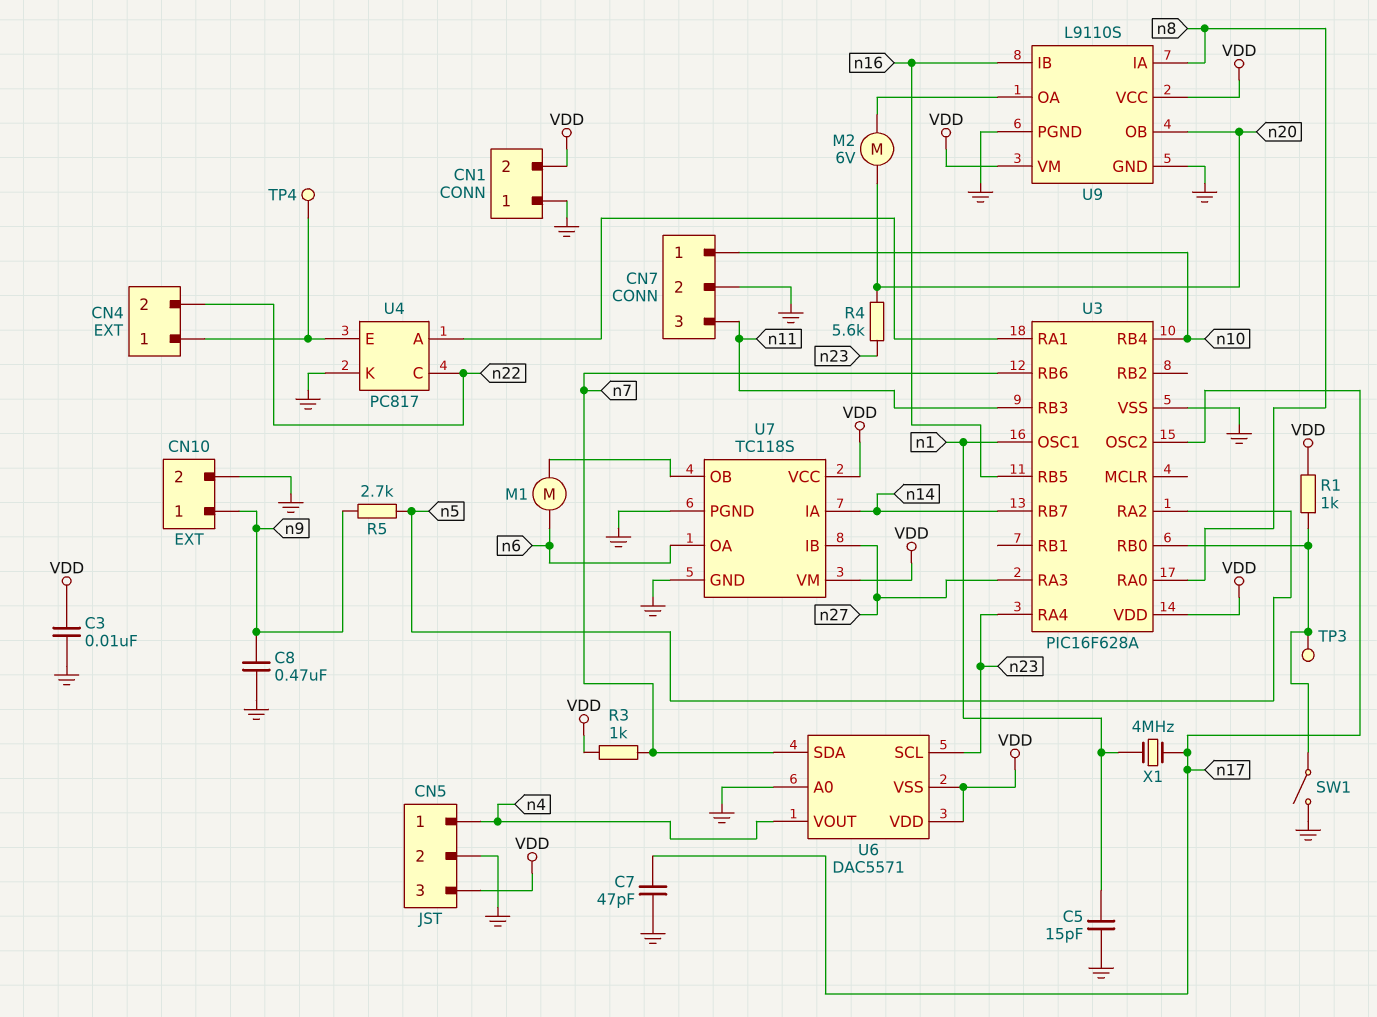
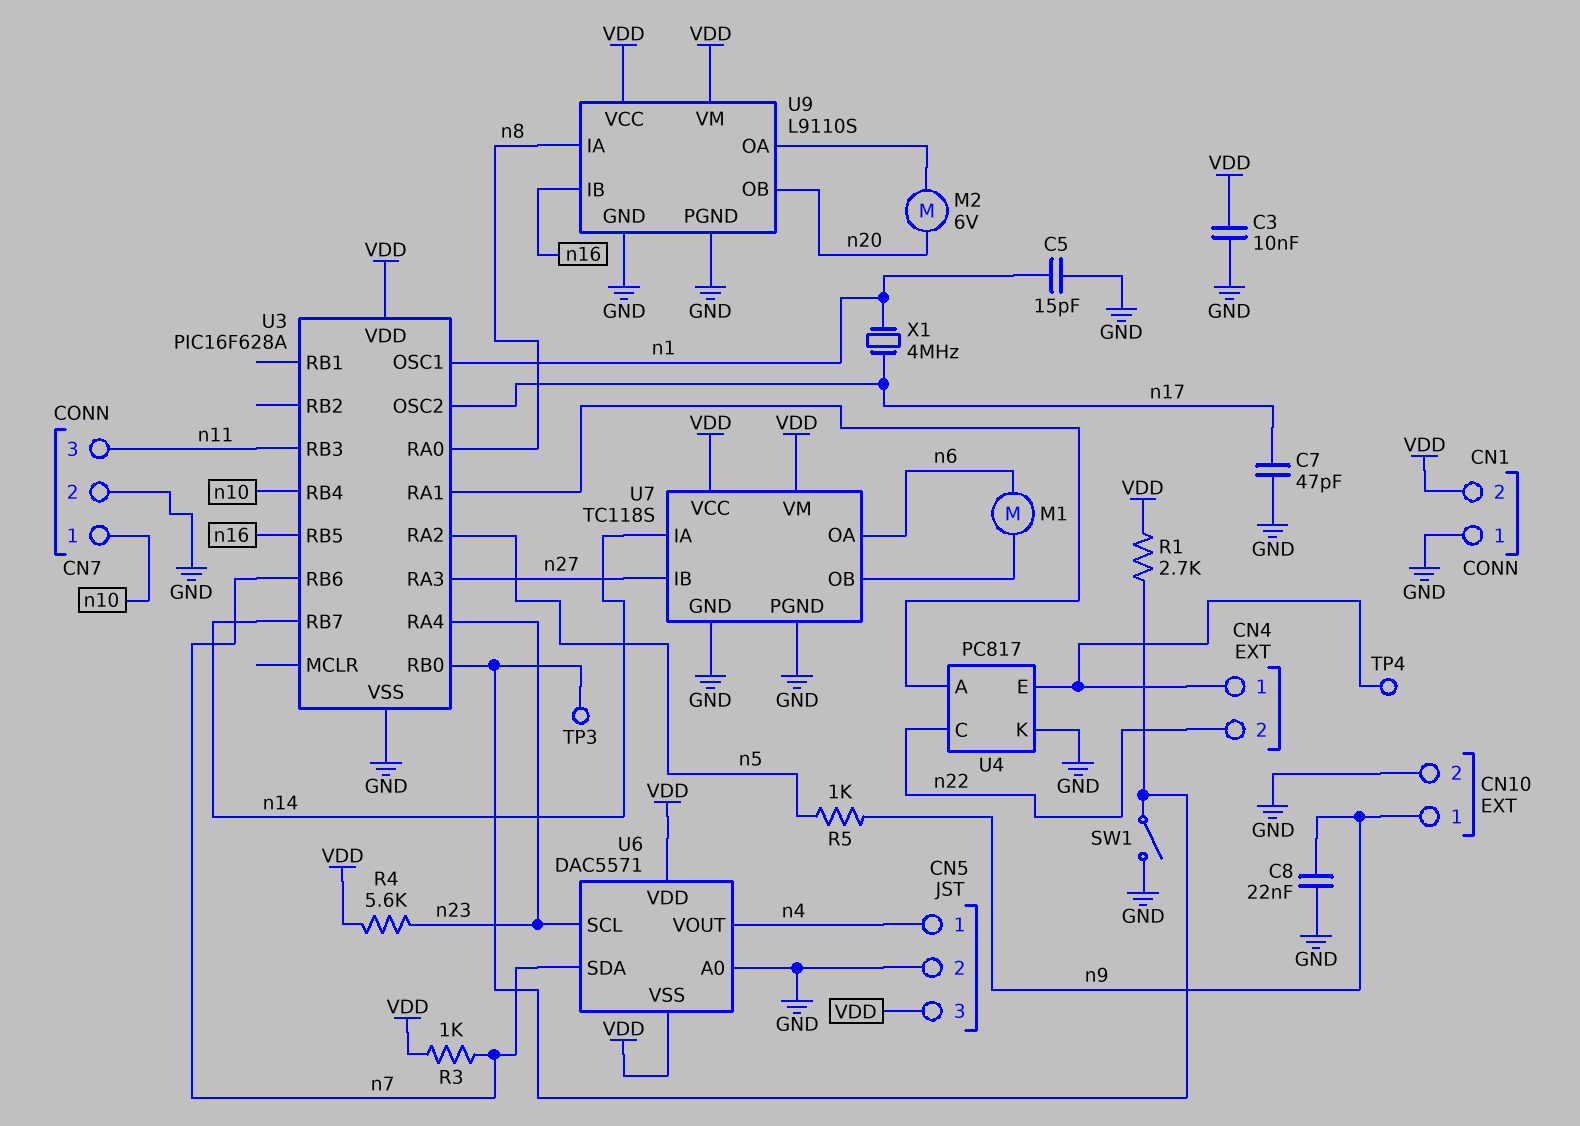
C8: 470nF (GND, n9) -> 22nF (GND, n9)
R1: 1k (U3/RB0, VDD) -> 2.7k (U3/RB0, VDD)
R4: 5.6k (n20, n23) -> 5.6k (VDD, n23)
R5: 2.7k (n5, n9) -> 1k (n5, n9)

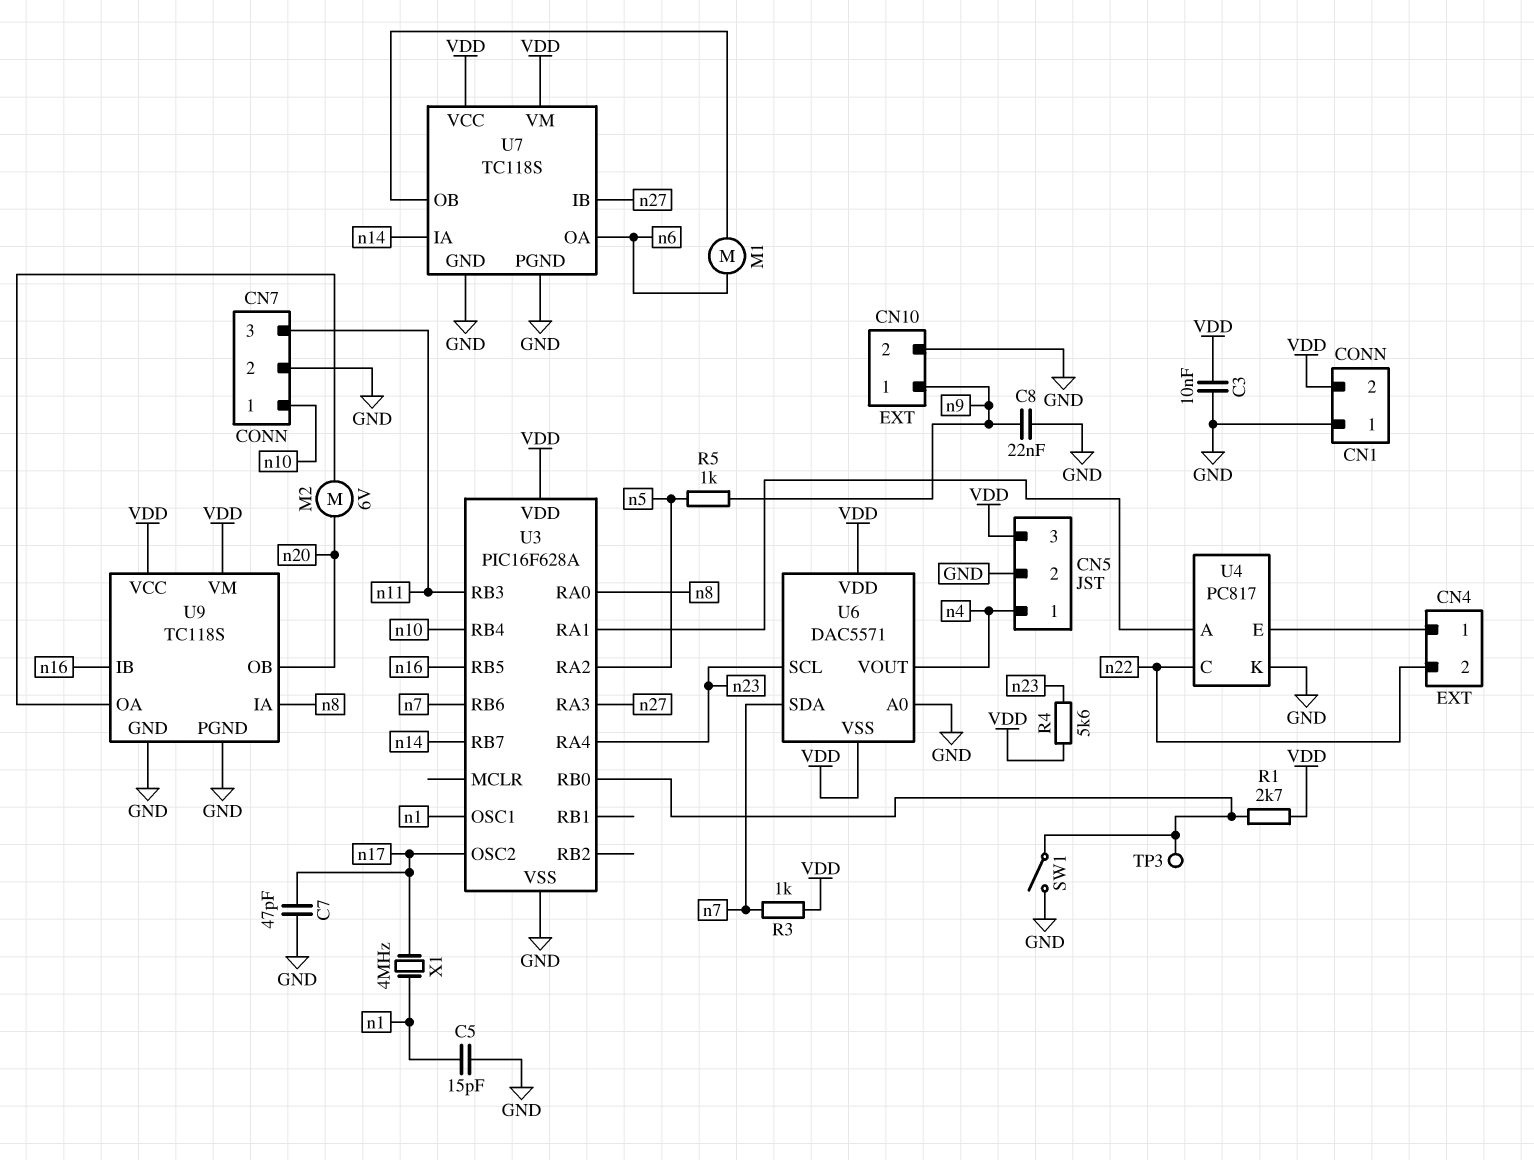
TP4: test point (CN4/1) -> none
U9: L9110S -> TC118S

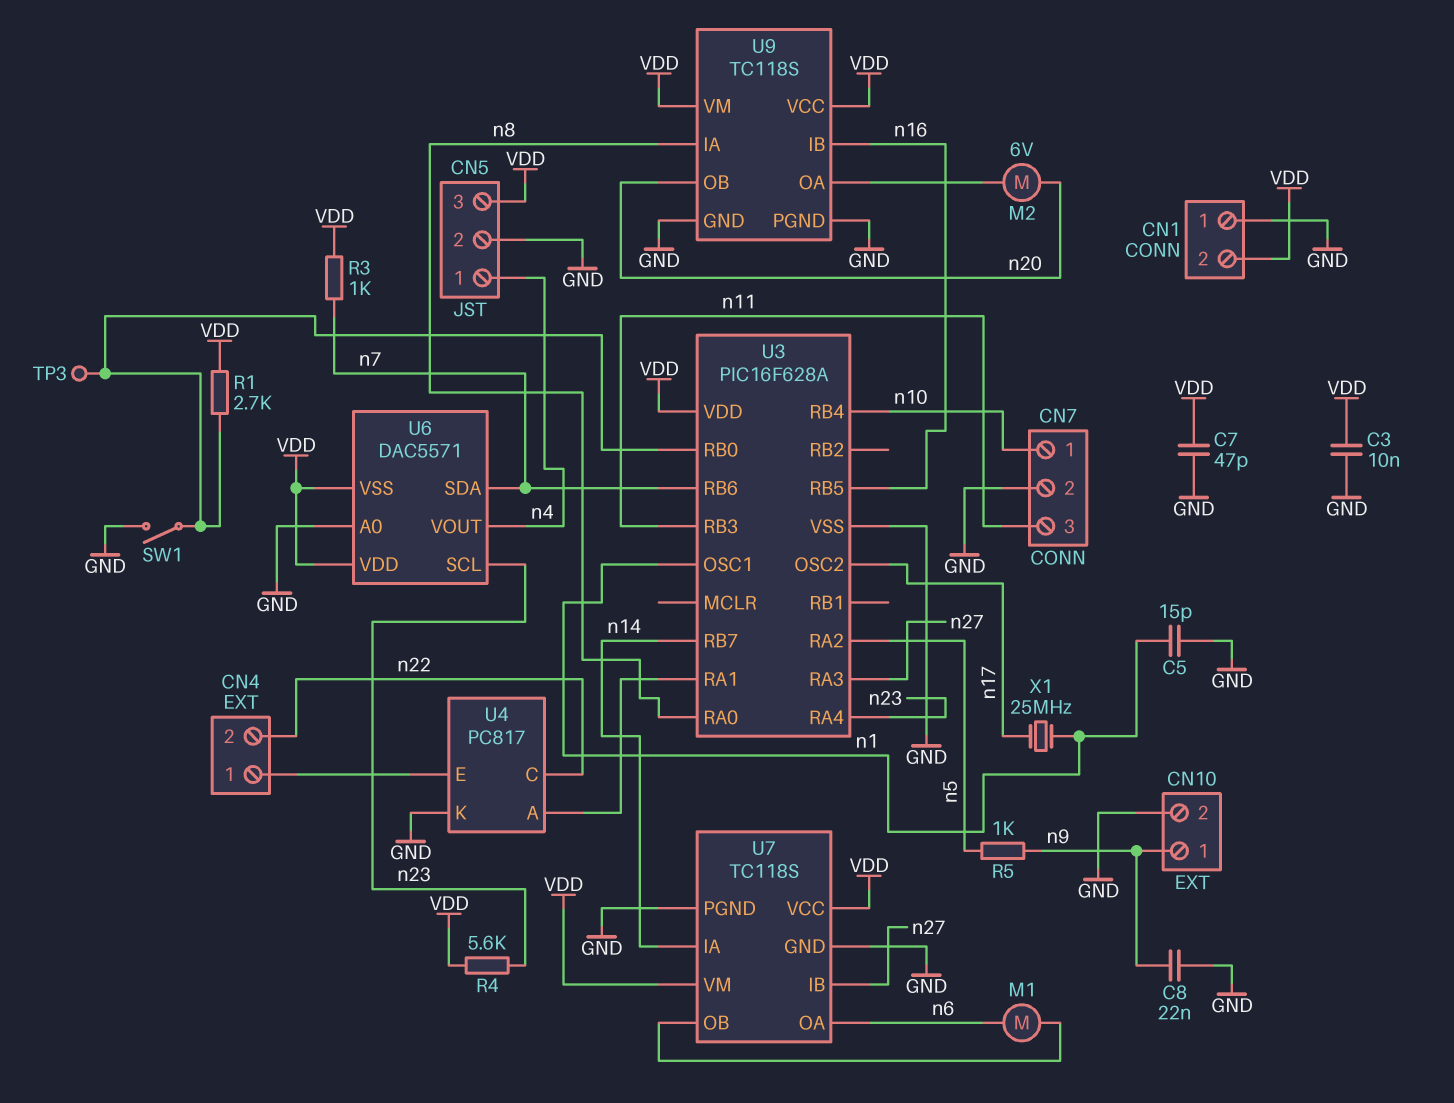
C7: 47pF (GND, n17) -> 47pF (GND, VDD)
X1: 4MHz (n1, n17) -> 25MHz (n1, n17)

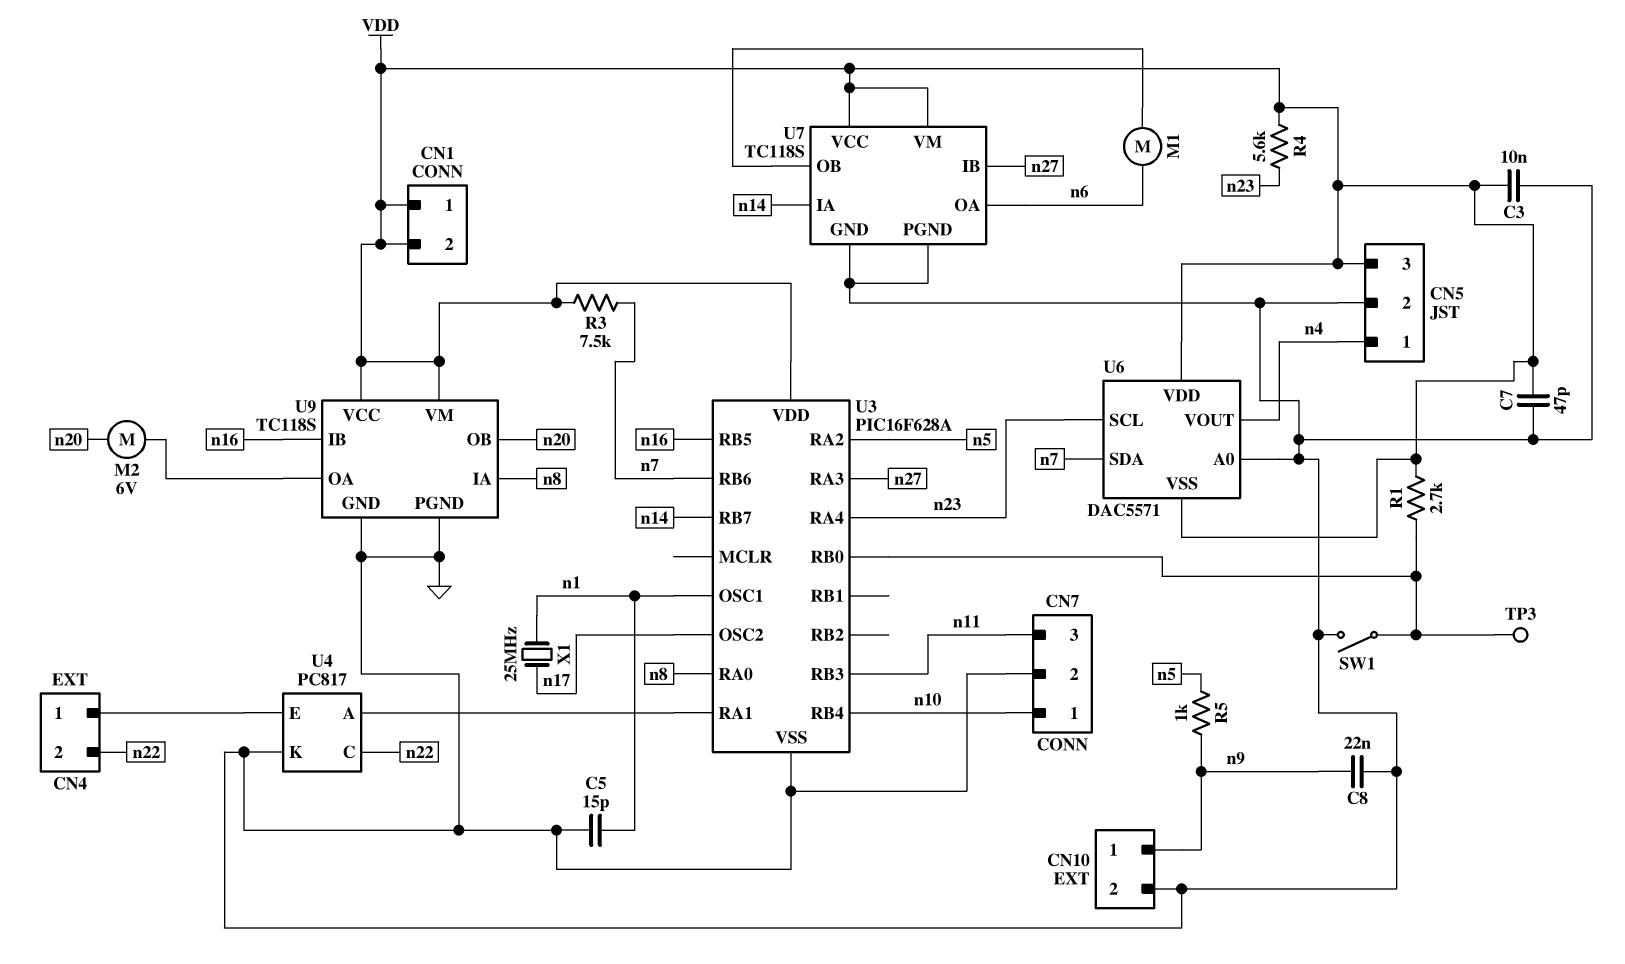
CN1 pin 1: GND -> VDD
R3: 1k (VDD, n7) -> 7.5k (VDD, n7)

